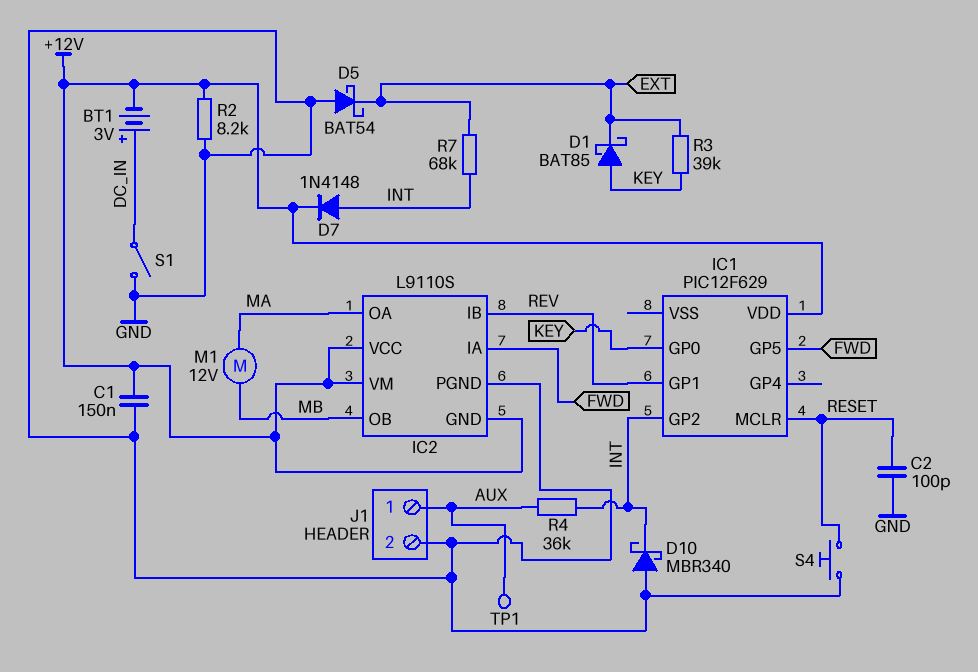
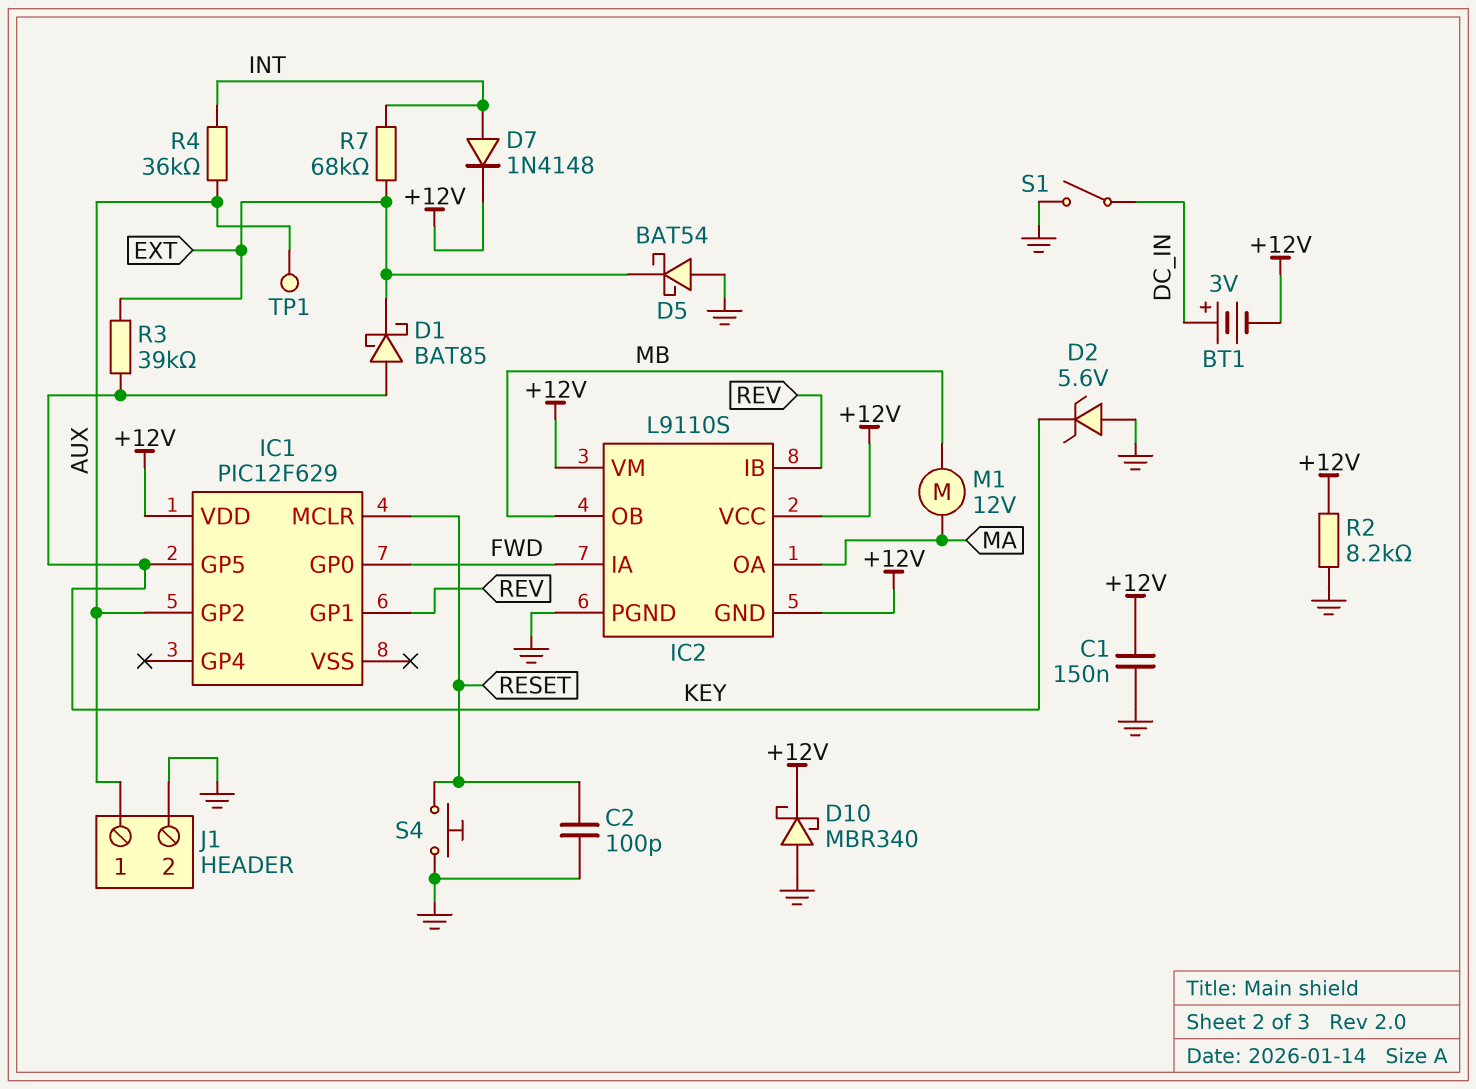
D2: none -> zener 5.6V (A GND, K KEY)
D10: schottky MBR340 (A GND, K INT) -> schottky MBR340 (A GND, K +12V)
IC1 pin GP0: KEY -> FWD
IC1 pin GP2: INT -> AUX
IC1 pin GP5: FWD -> KEY

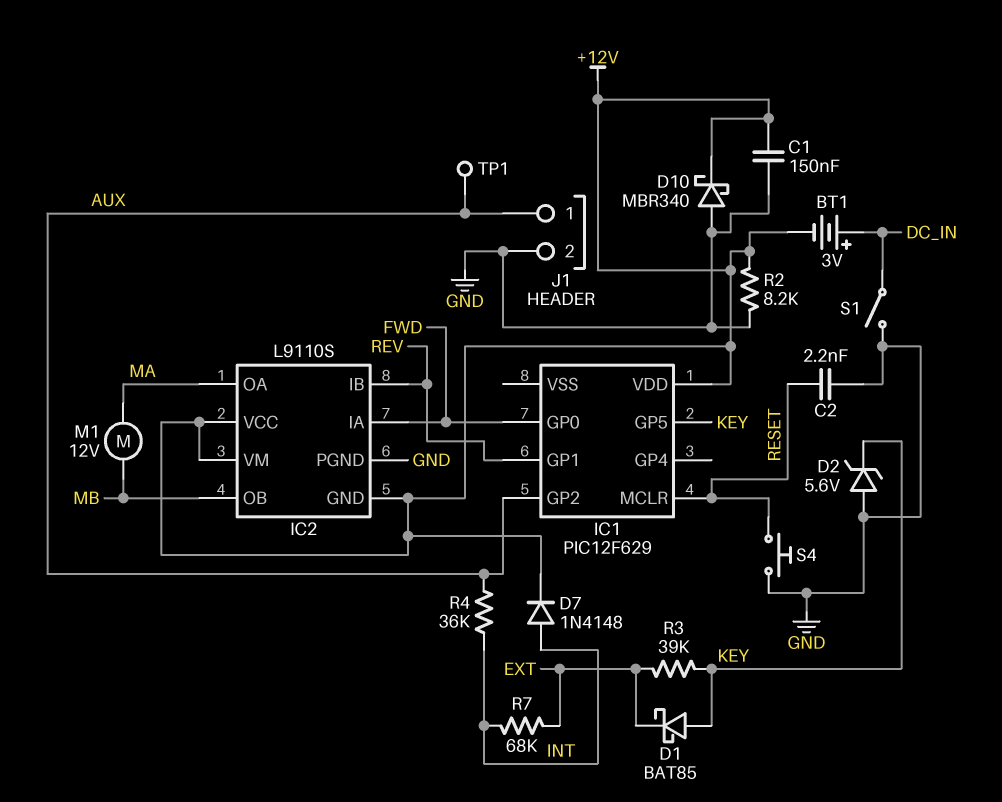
C2: 100pF (GND, RESET) -> 2.2nF (GND, RESET)
D5: schottky BAT54 (A GND, K EXT) -> none

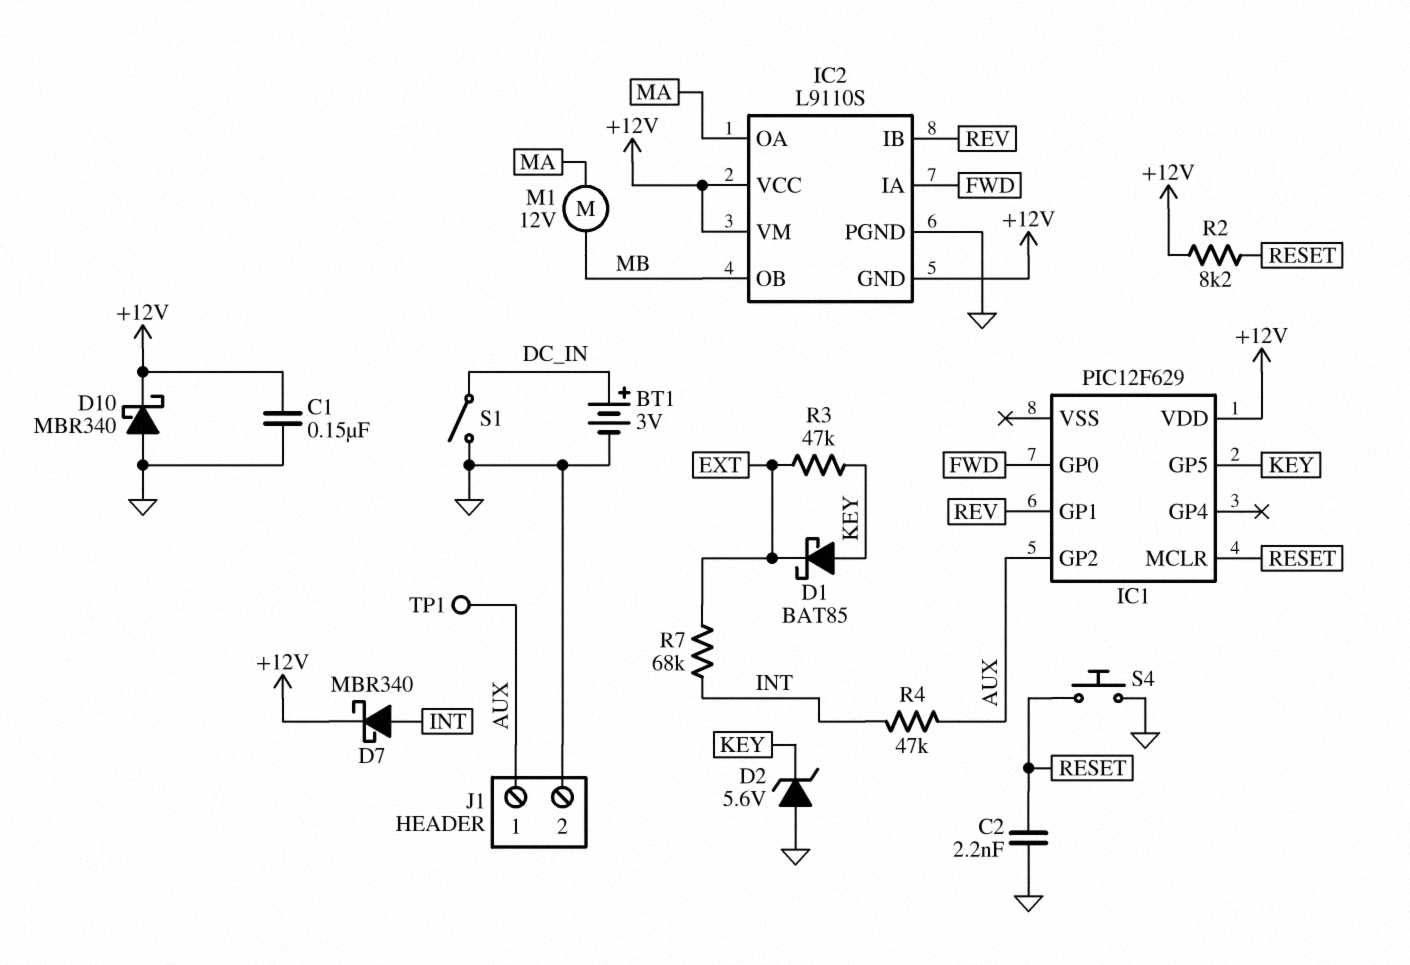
BT1: 3V (plus DC_IN, minus +12V) -> 3V (plus DC_IN, minus GND)
D7: diode 1N4148 (A INT, K +12V) -> schottky MBR340 (A INT, K +12V)
R2: 8.2k (+12V, GND) -> 8.2k (+12V, RESET)
R3: 39k (EXT, KEY) -> 47k (EXT, KEY)
R4: 36k (AUX, INT) -> 47k (AUX, INT)

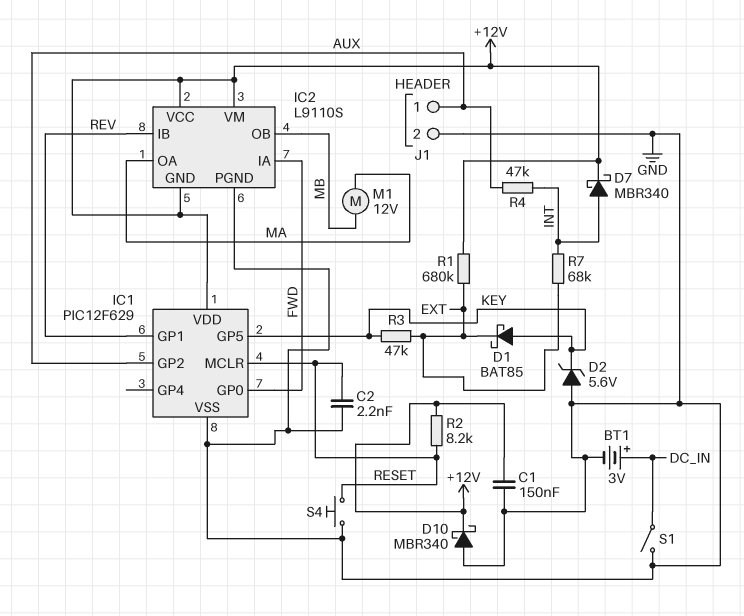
IC1 pin VSS: none -> GND
R1: none -> 680k (+12V, EXT)
TP1: test point (AUX) -> none

